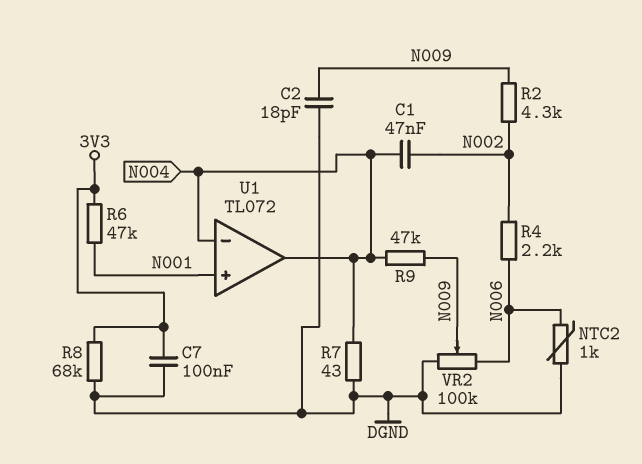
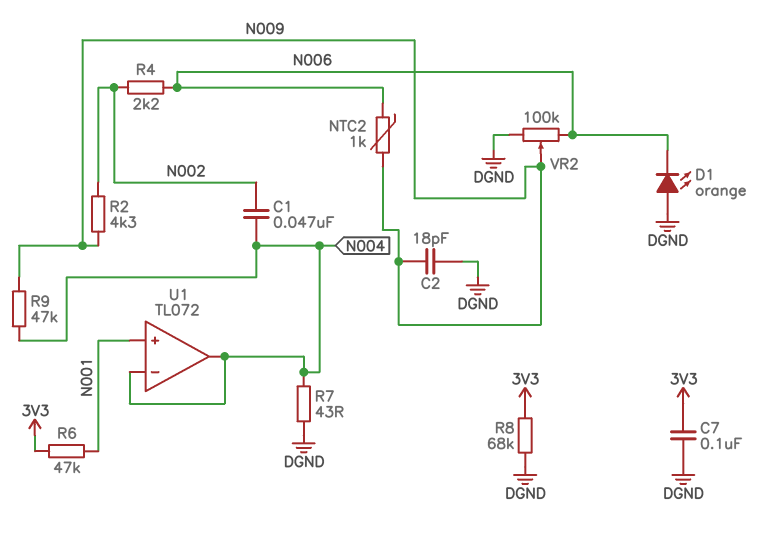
D1: none -> LED orange (A DGND, K N006)
NTC2: 1k (DGND, N006) -> 1k (N006, N009)

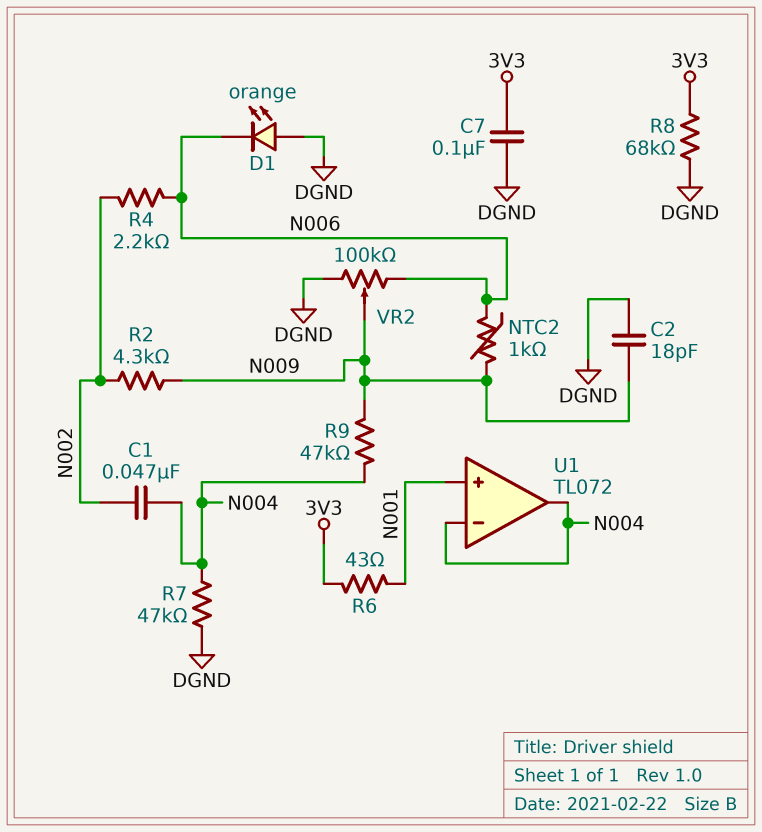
R6: 47k (3V3, N001) -> 43 (3V3, N001)
R7: 43 (DGND, N004) -> 47k (DGND, N004)

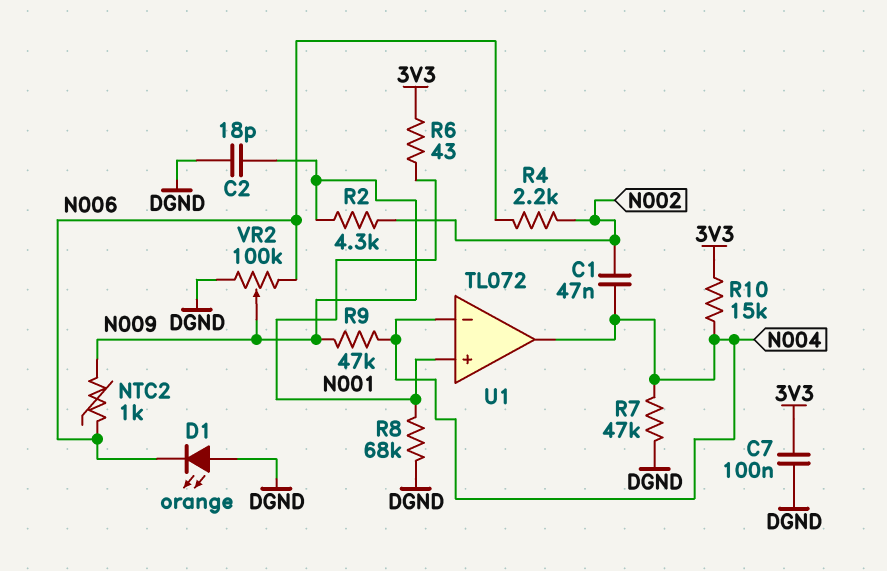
R8: 68k (3V3, DGND) -> 68k (DGND, N001)
R10: none -> 15k (3V3, N004)

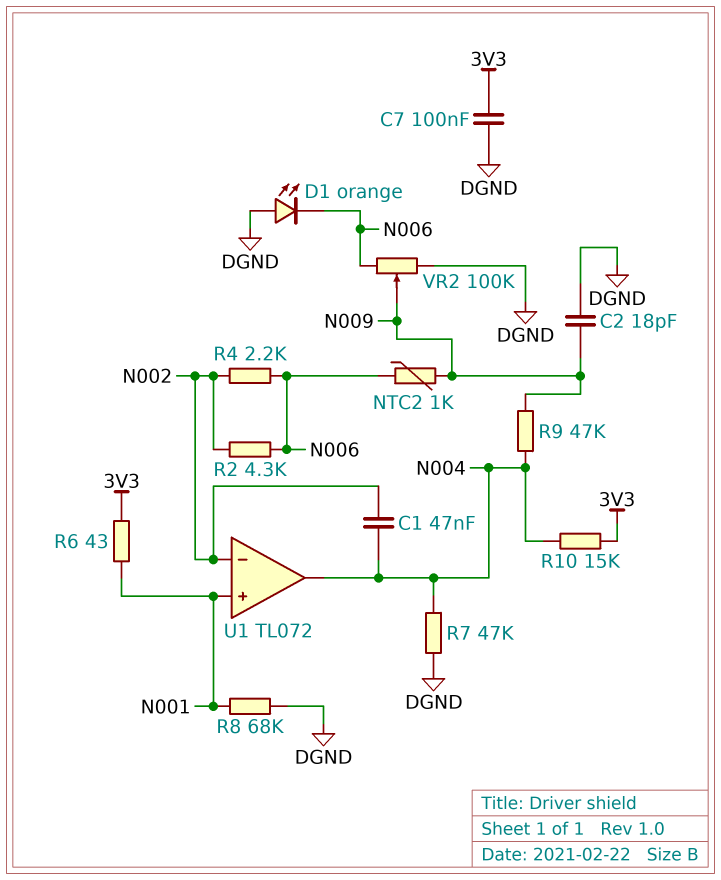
R2: 4.3k (N002, N009) -> 4.3k (N002, N006)
U1 pin in-: N004 -> N002

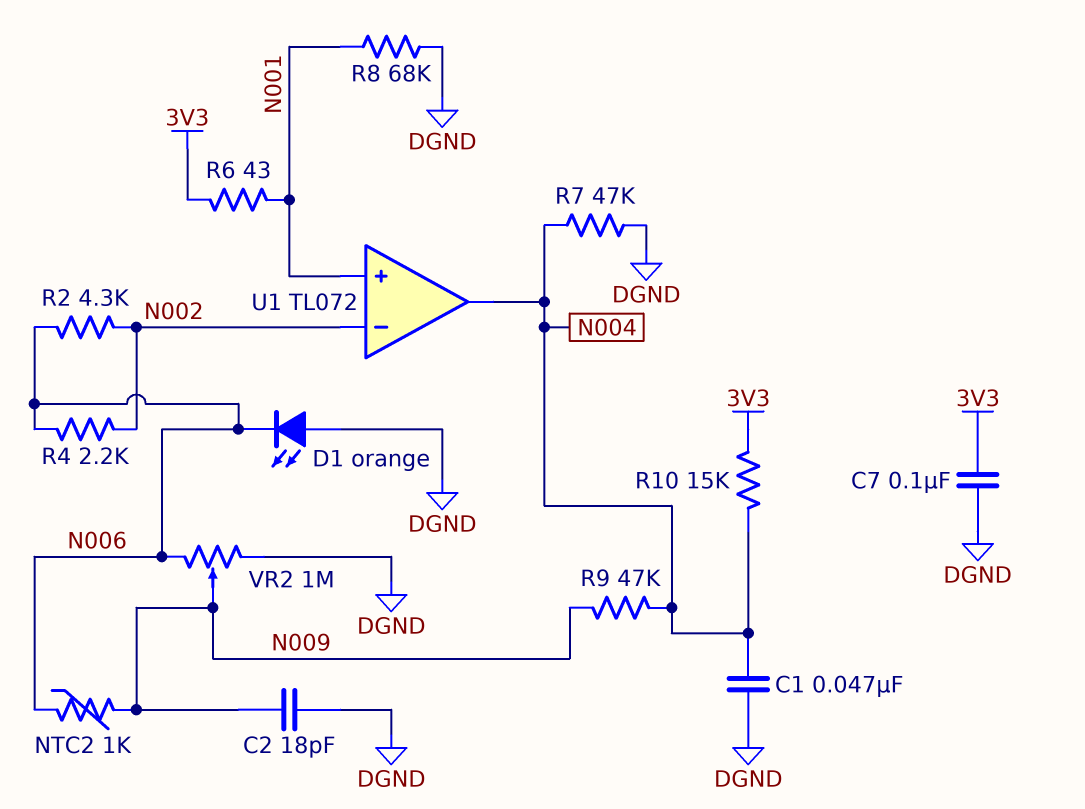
C1: 47nF (N002, N004) -> 47nF (DGND, N004)
VR2: 100k (DGND, N006, wiper N009) -> 1M (DGND, N006, wiper N009)

